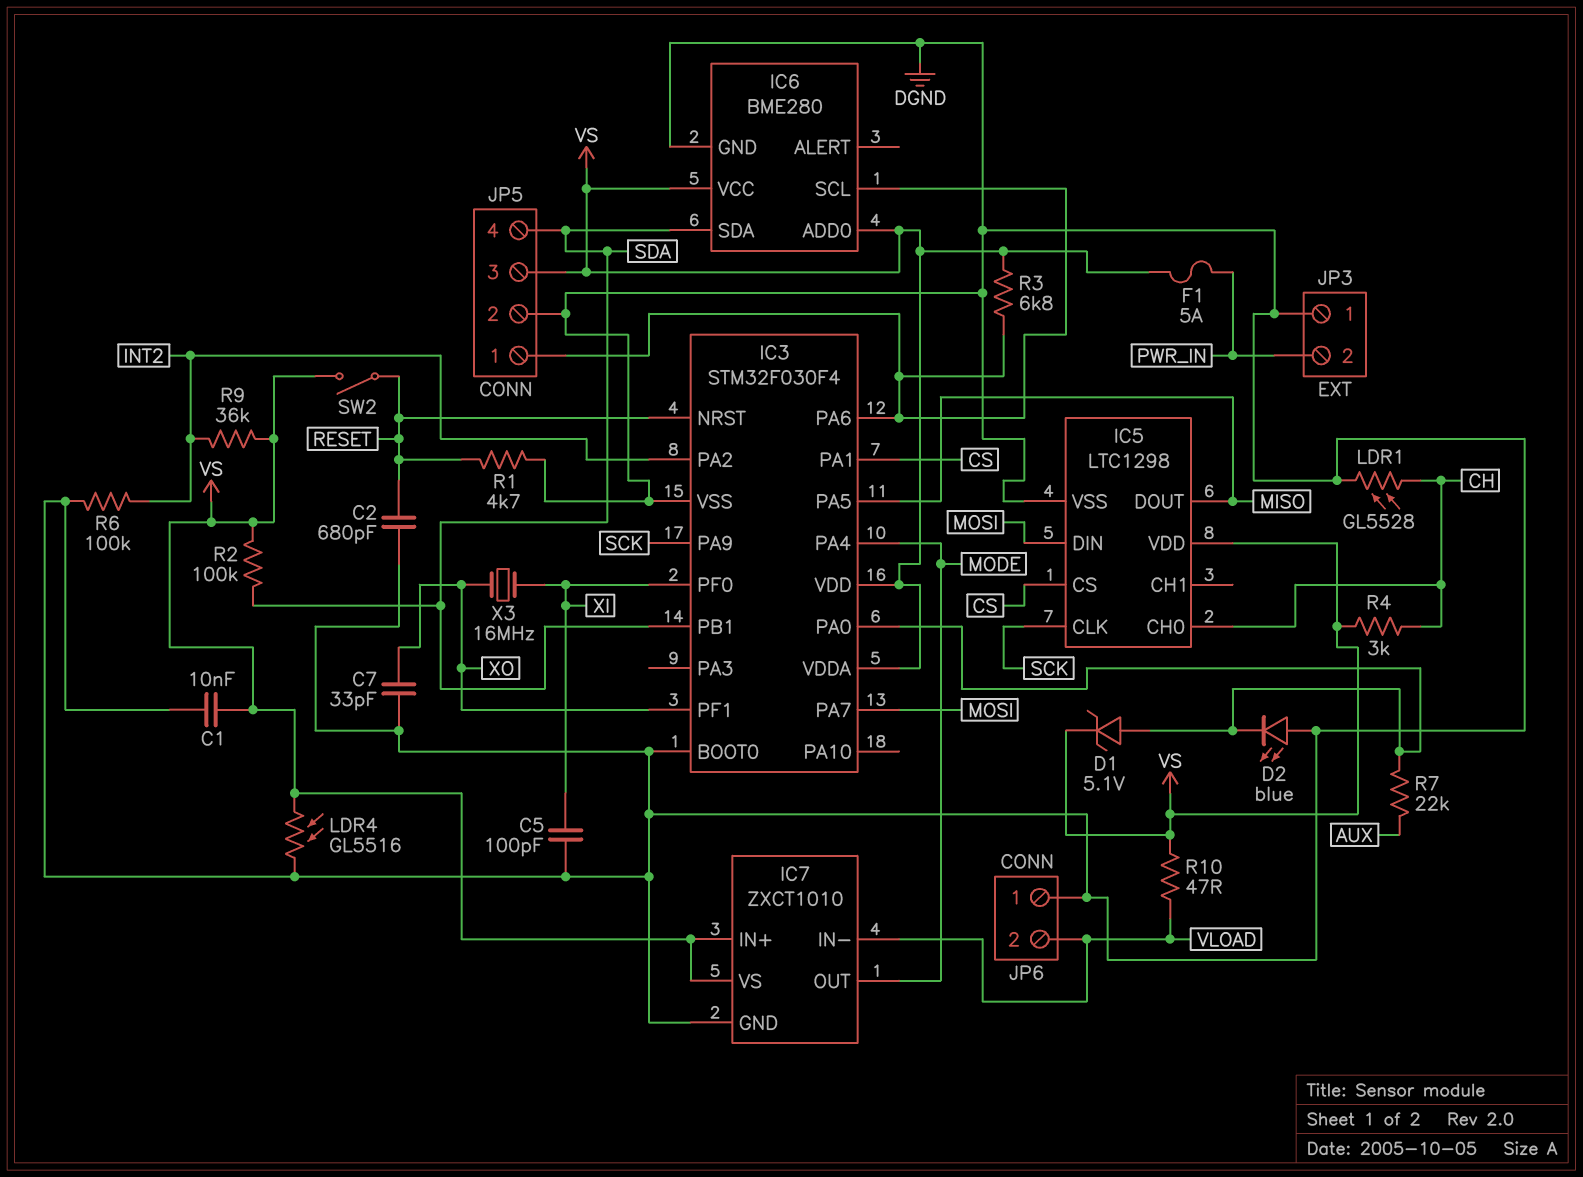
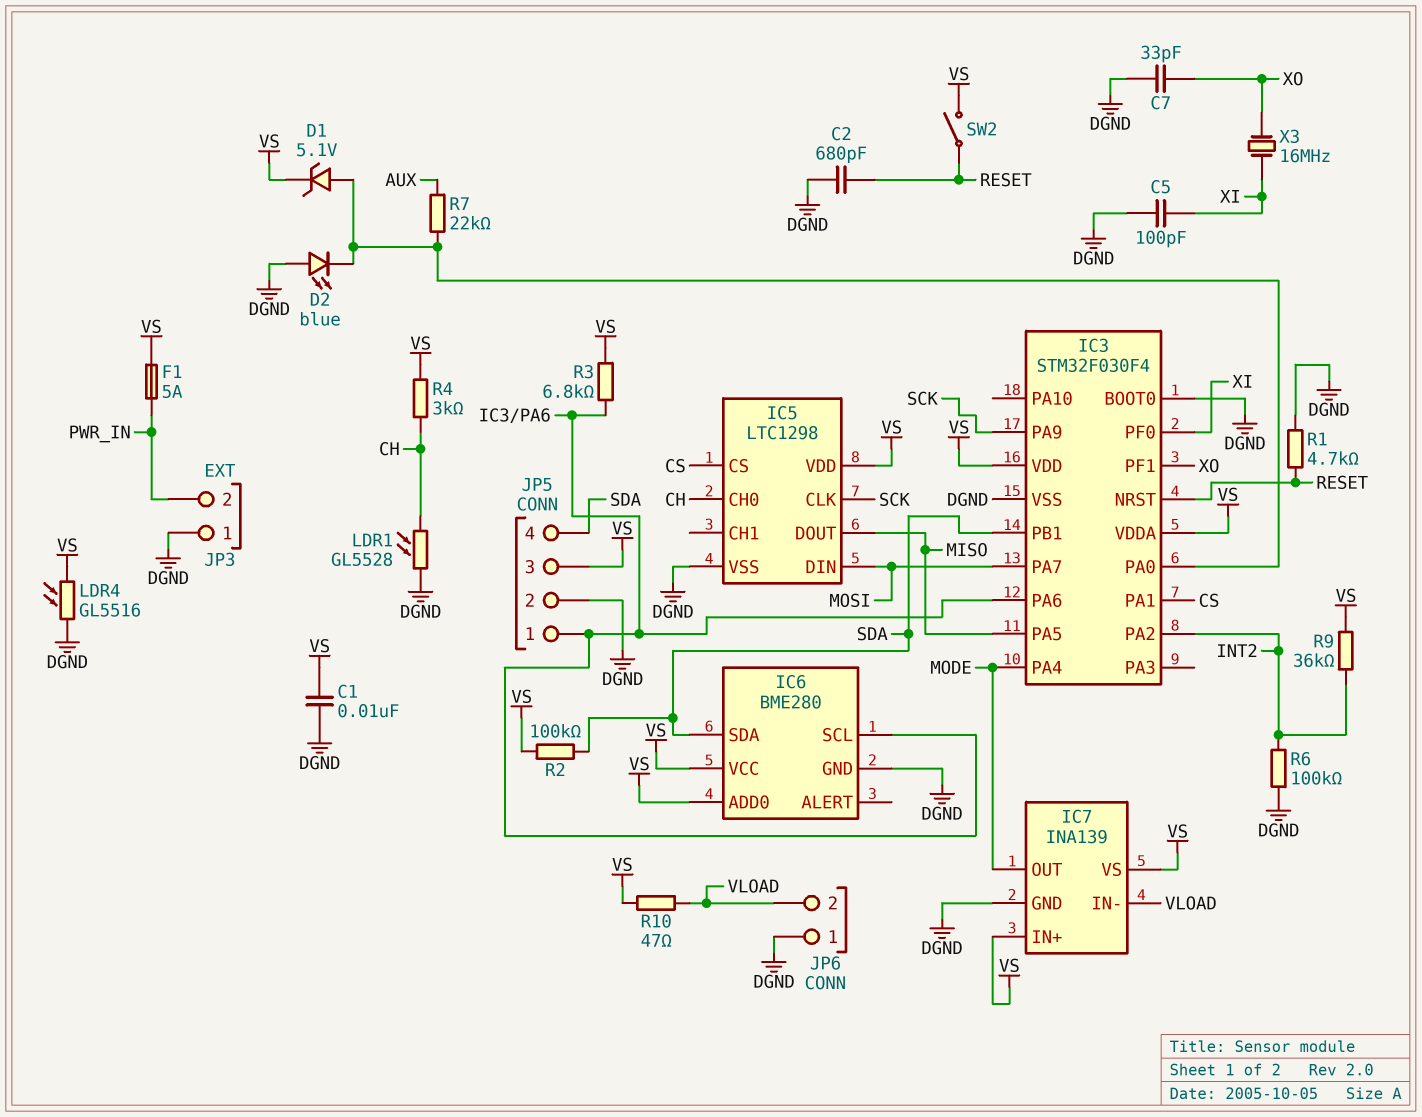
IC7: ZXCT1010 -> INA139

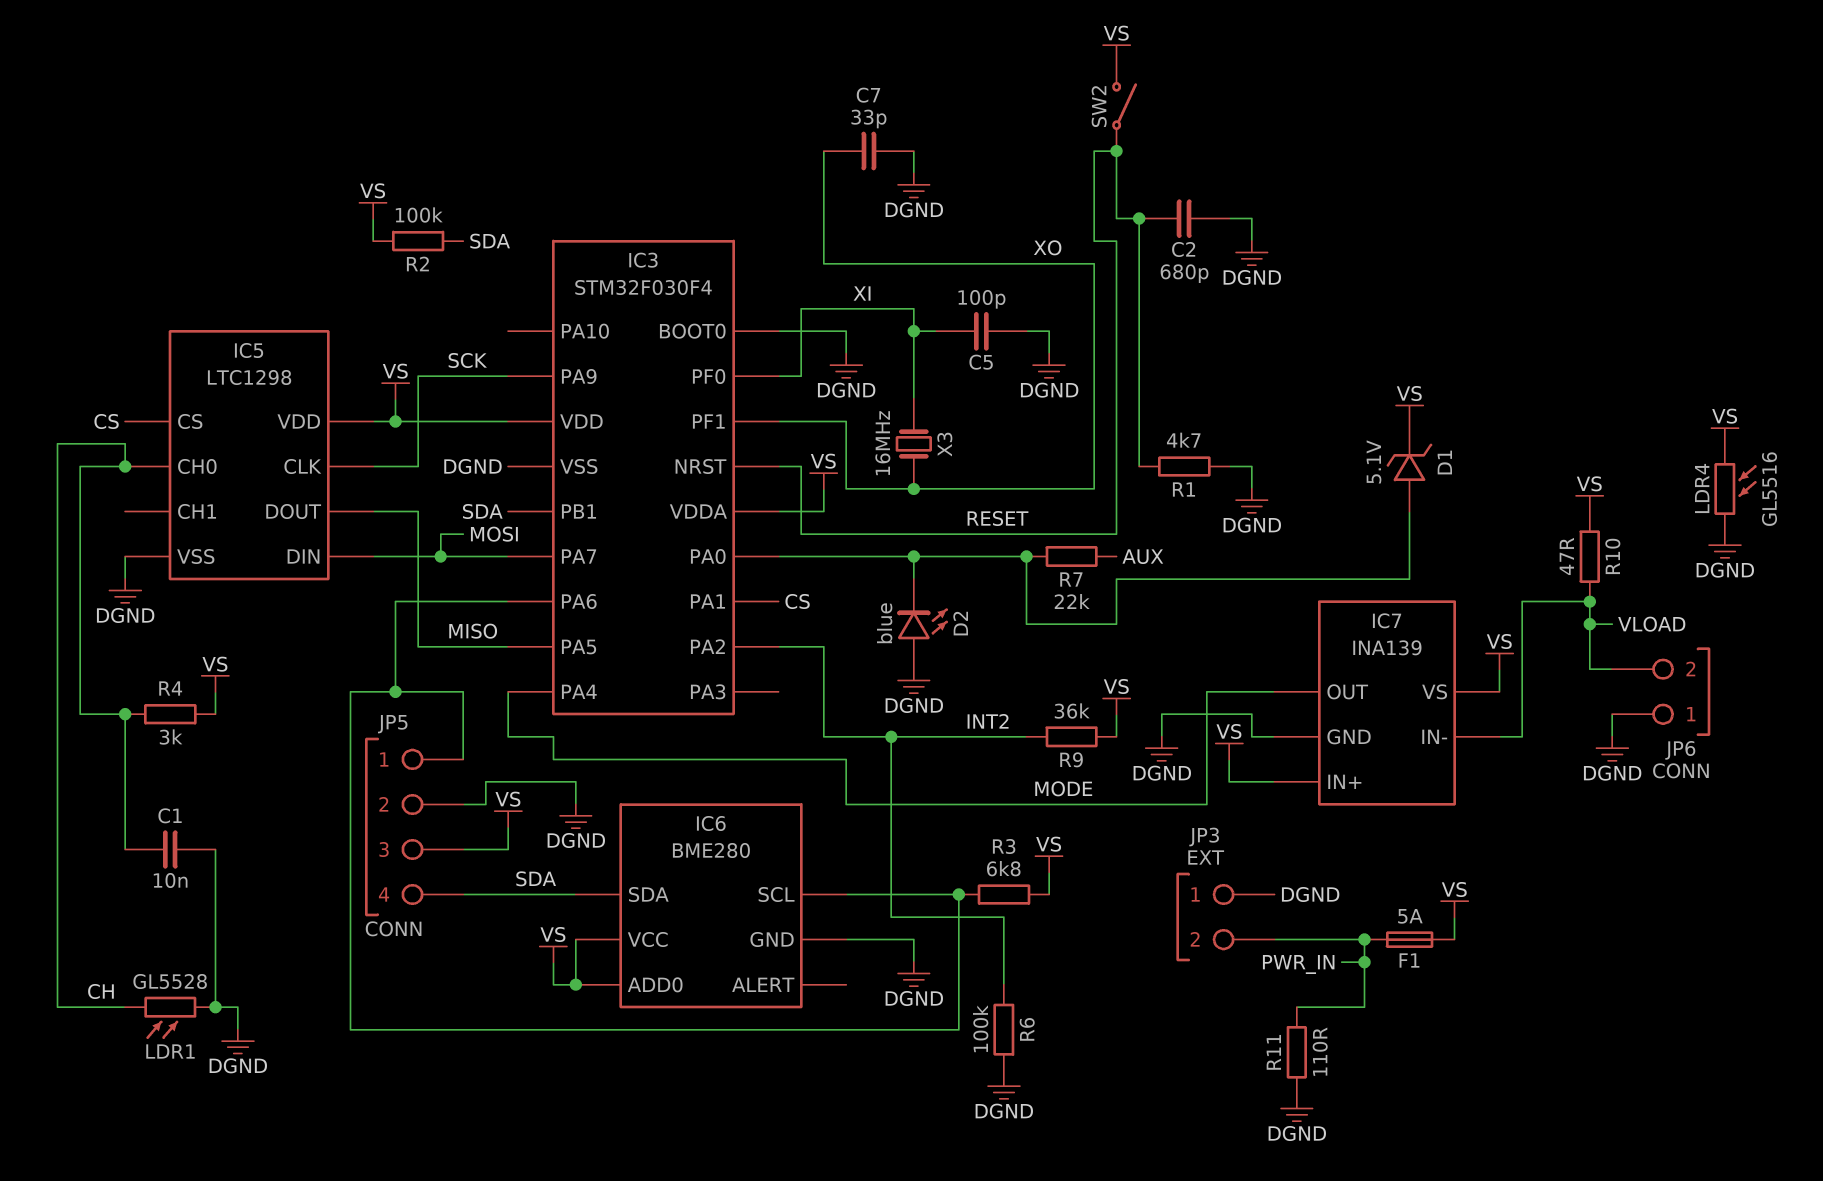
C1: 10nF (DGND, VS) -> 10nF (CH, DGND)
R11: none -> 110 (DGND, PWR_IN)

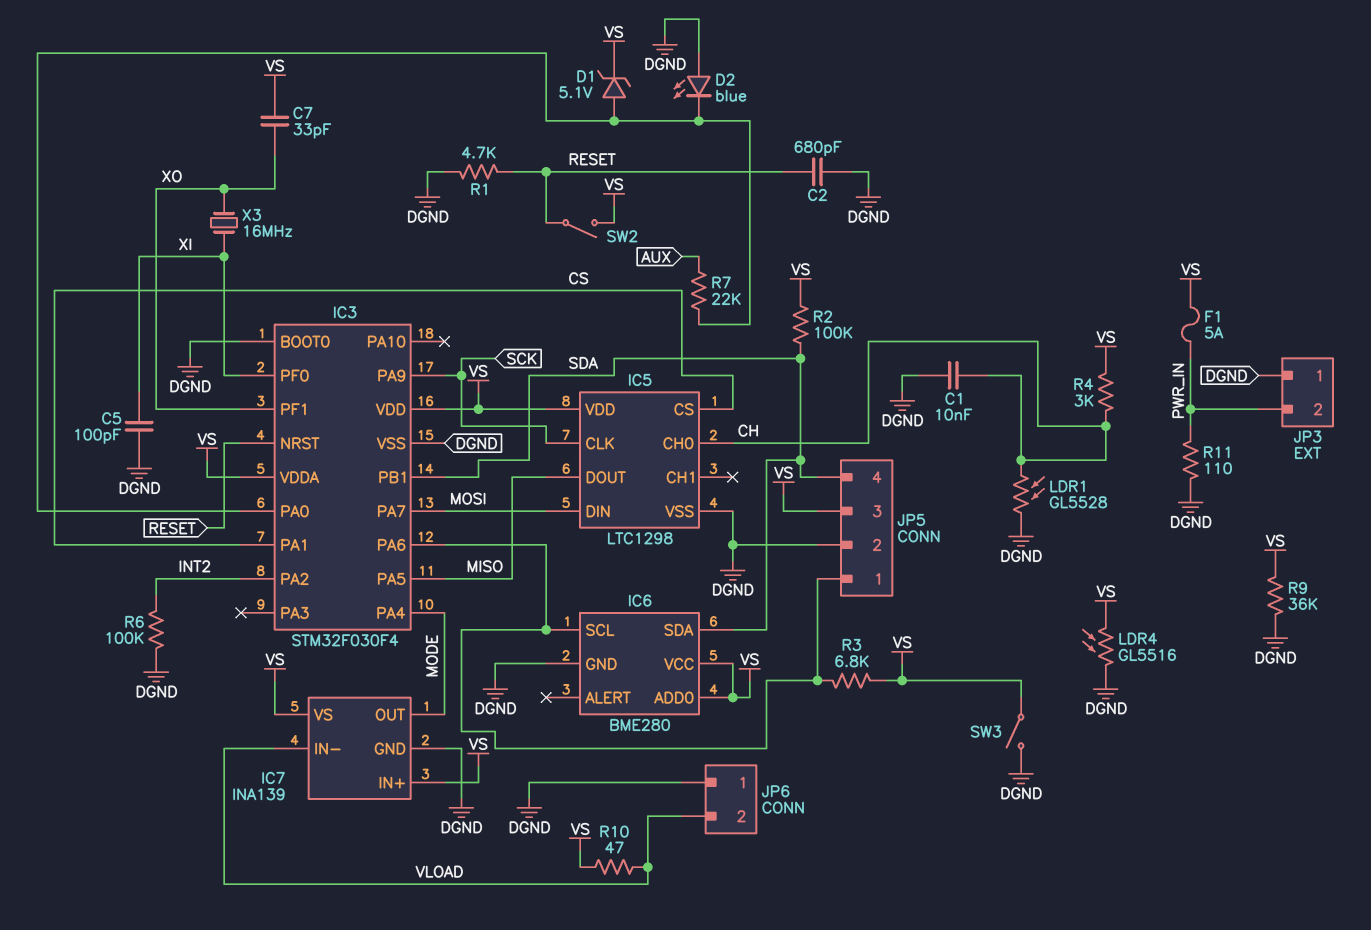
C7: 33pF (DGND, XO) -> 33pF (VS, XO)
R9: 36k (INT2, VS) -> 36k (DGND, VS)
SW3: none -> switch (DGND, VS)

